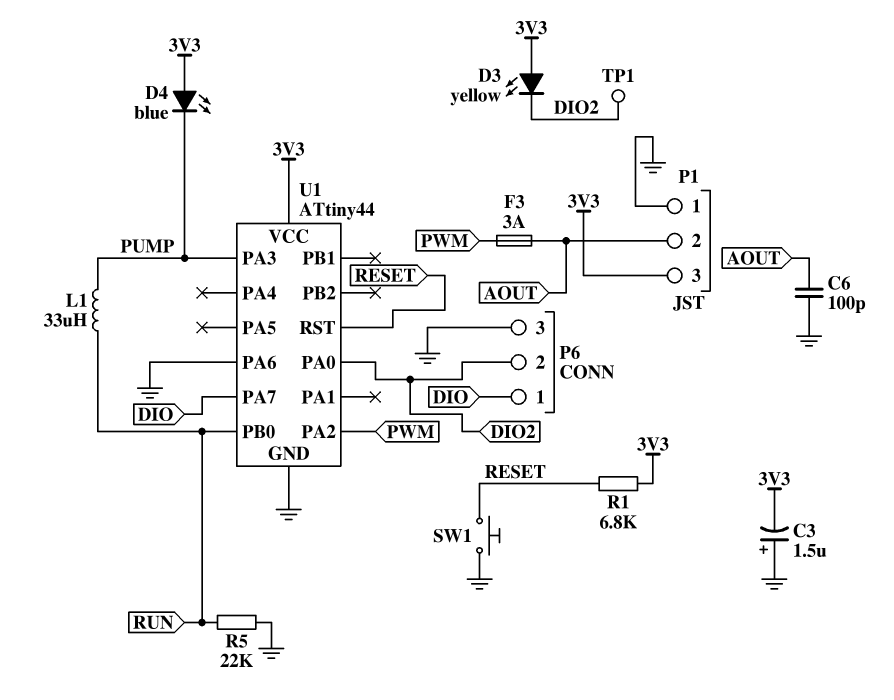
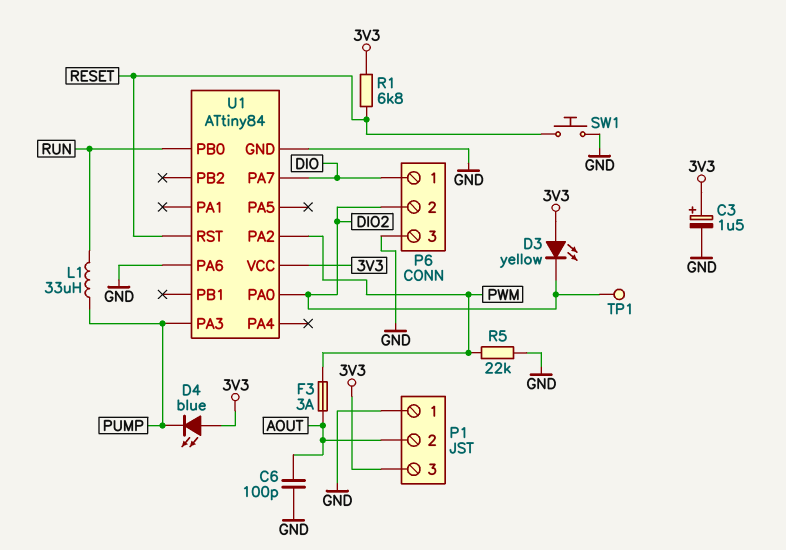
C3: 1.5uF (plus GND, minus 3V3) -> 1.5uF (plus 3V3, minus GND)
R5: 22k (GND, RUN) -> 22k (GND, PWM)
U1: ATtiny44 -> ATtiny84

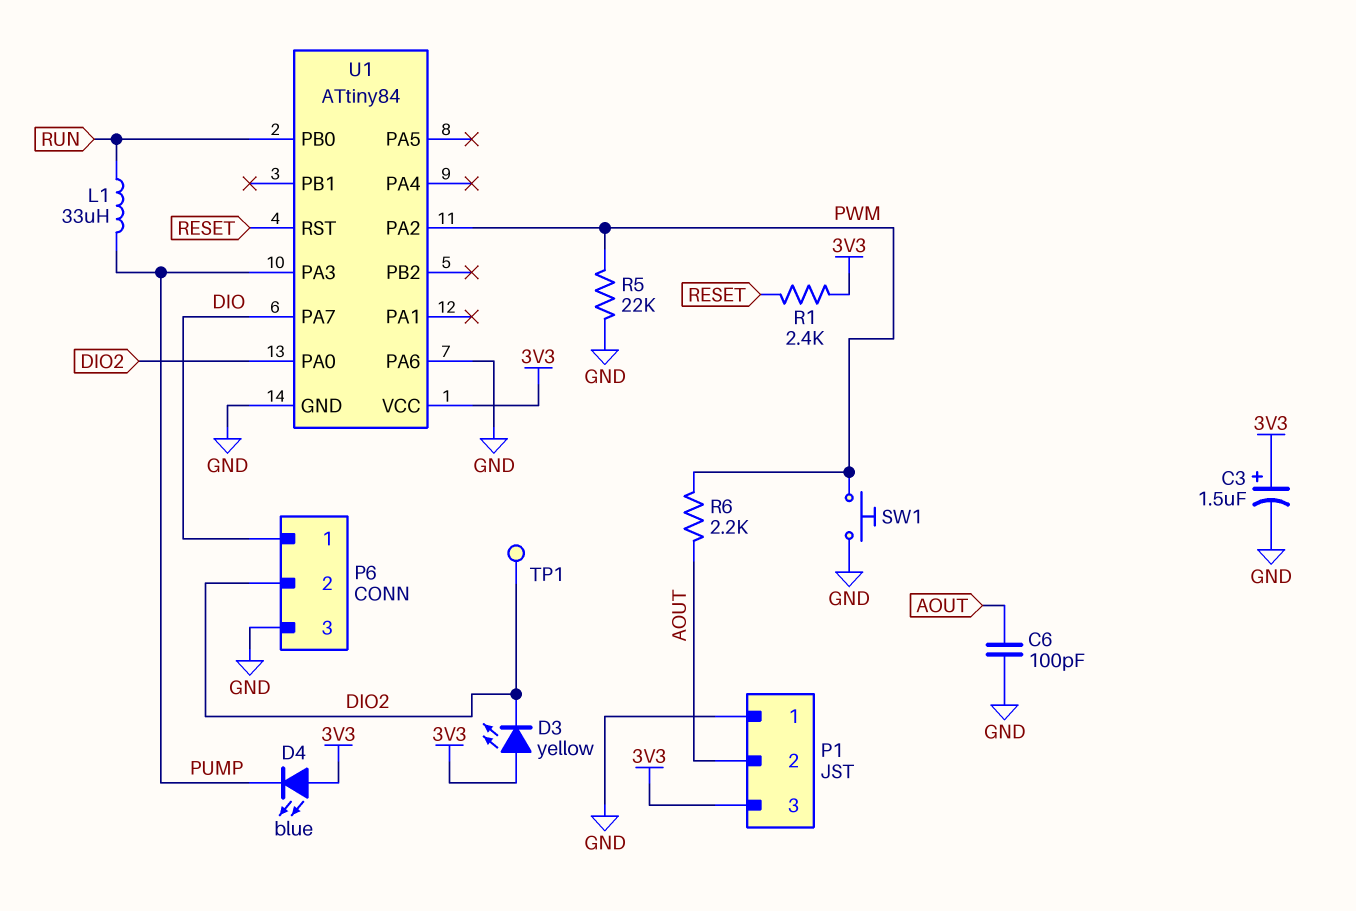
F3: 3A (AOUT, PWM) -> none
R1: 6.8k (3V3, RESET) -> 2.4k (3V3, RESET)
R6: none -> 2.2k (AOUT, PWM)
SW1: button (GND, RESET) -> button (GND, PWM)

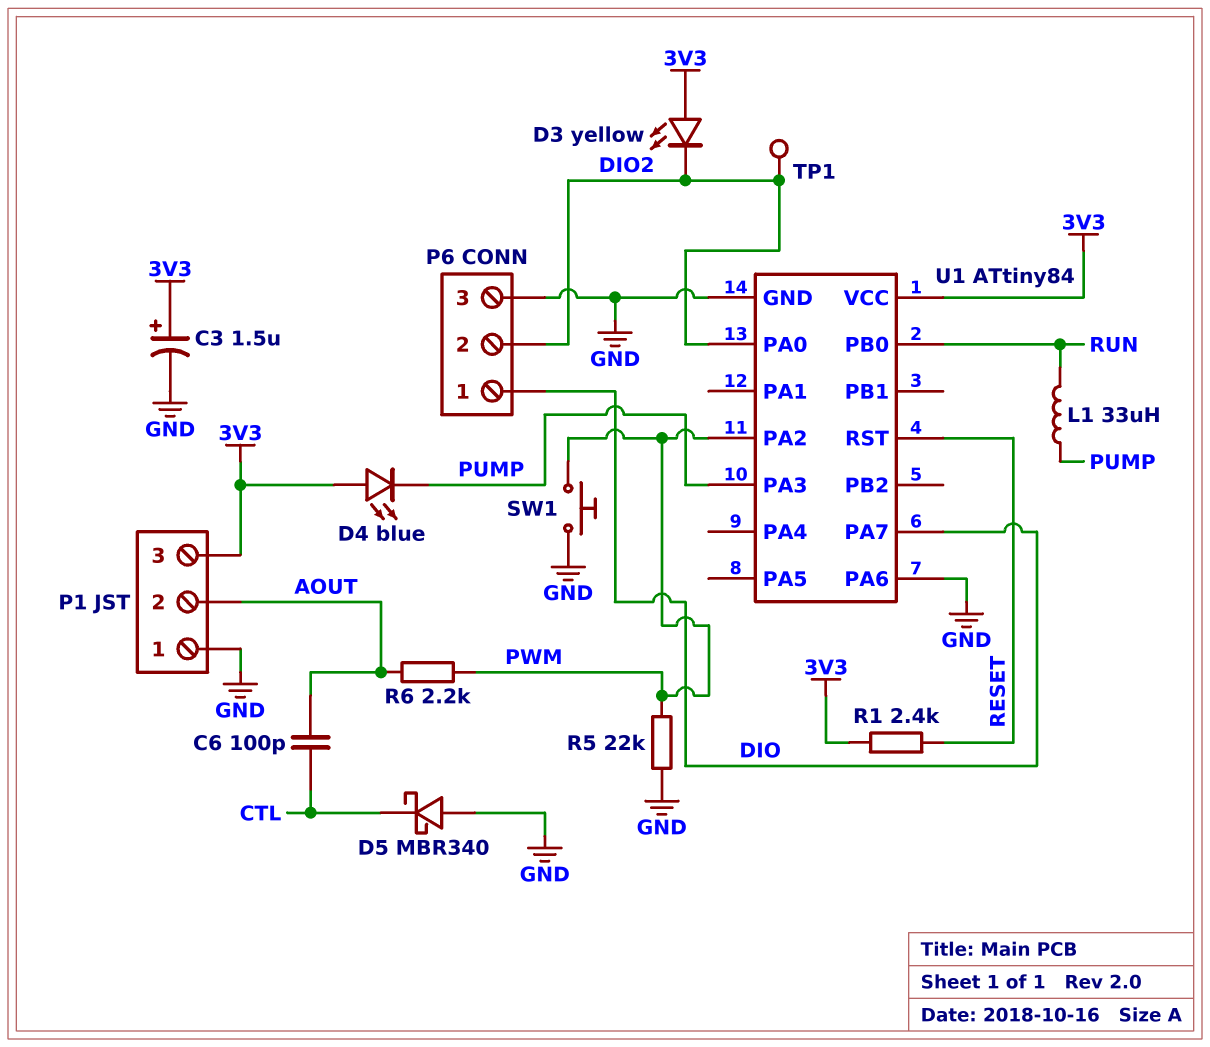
C6: 100pF (AOUT, GND) -> 100pF (AOUT, CTL)
D5: none -> schottky MBR340 (A GND, K CTL)

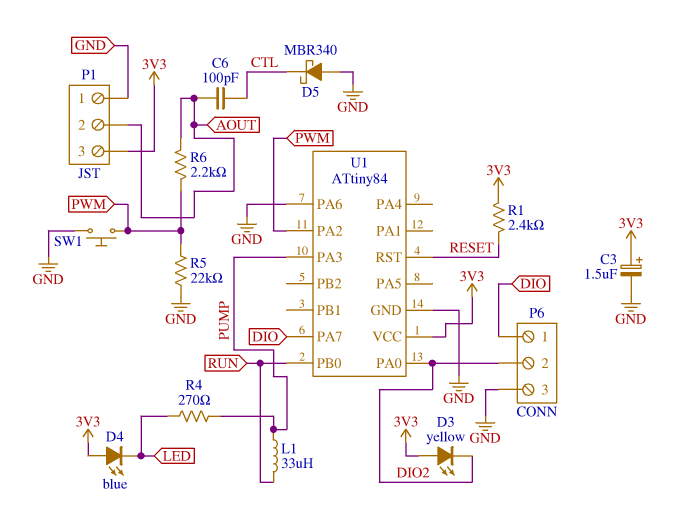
D4: LED blue (A 3V3, K PUMP) -> LED blue (A 3V3, K LED)
R4: none -> 270 (LED, PUMP)
TP1: test point (DIO2) -> none

